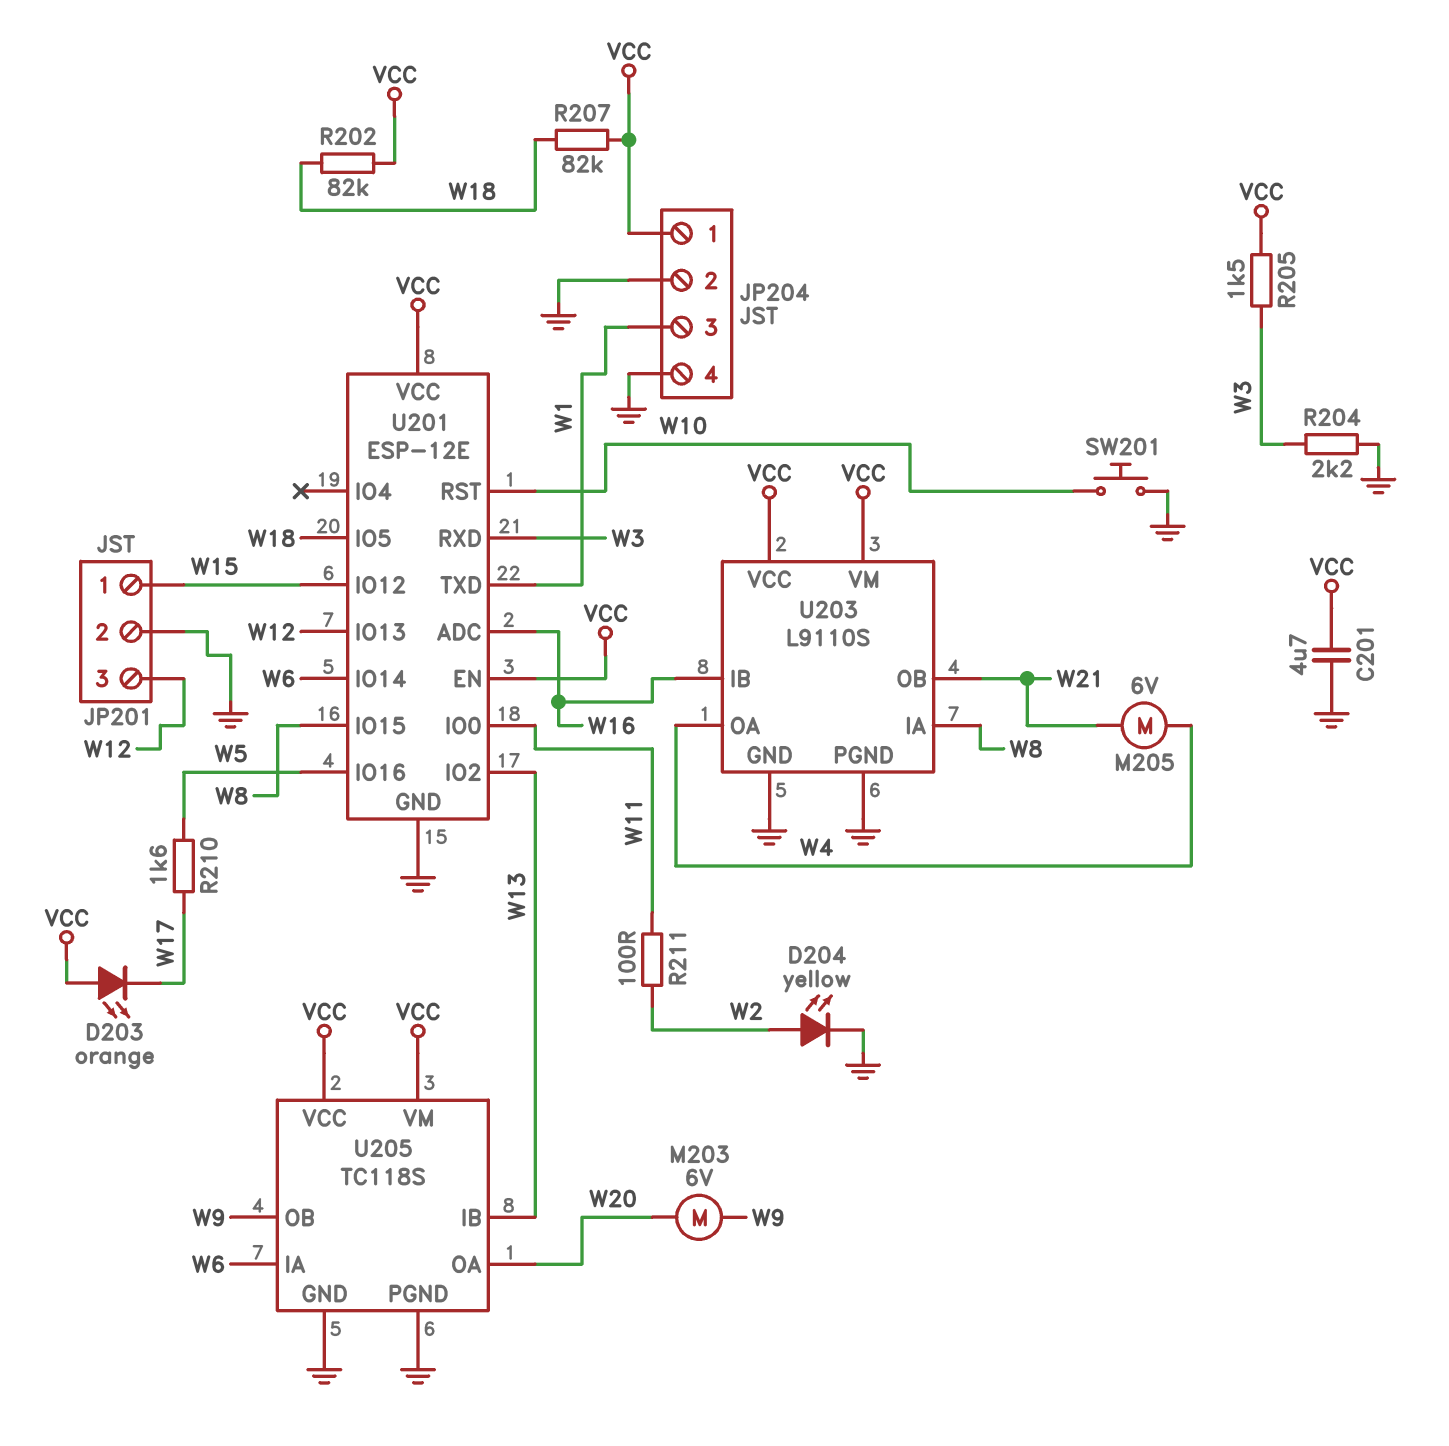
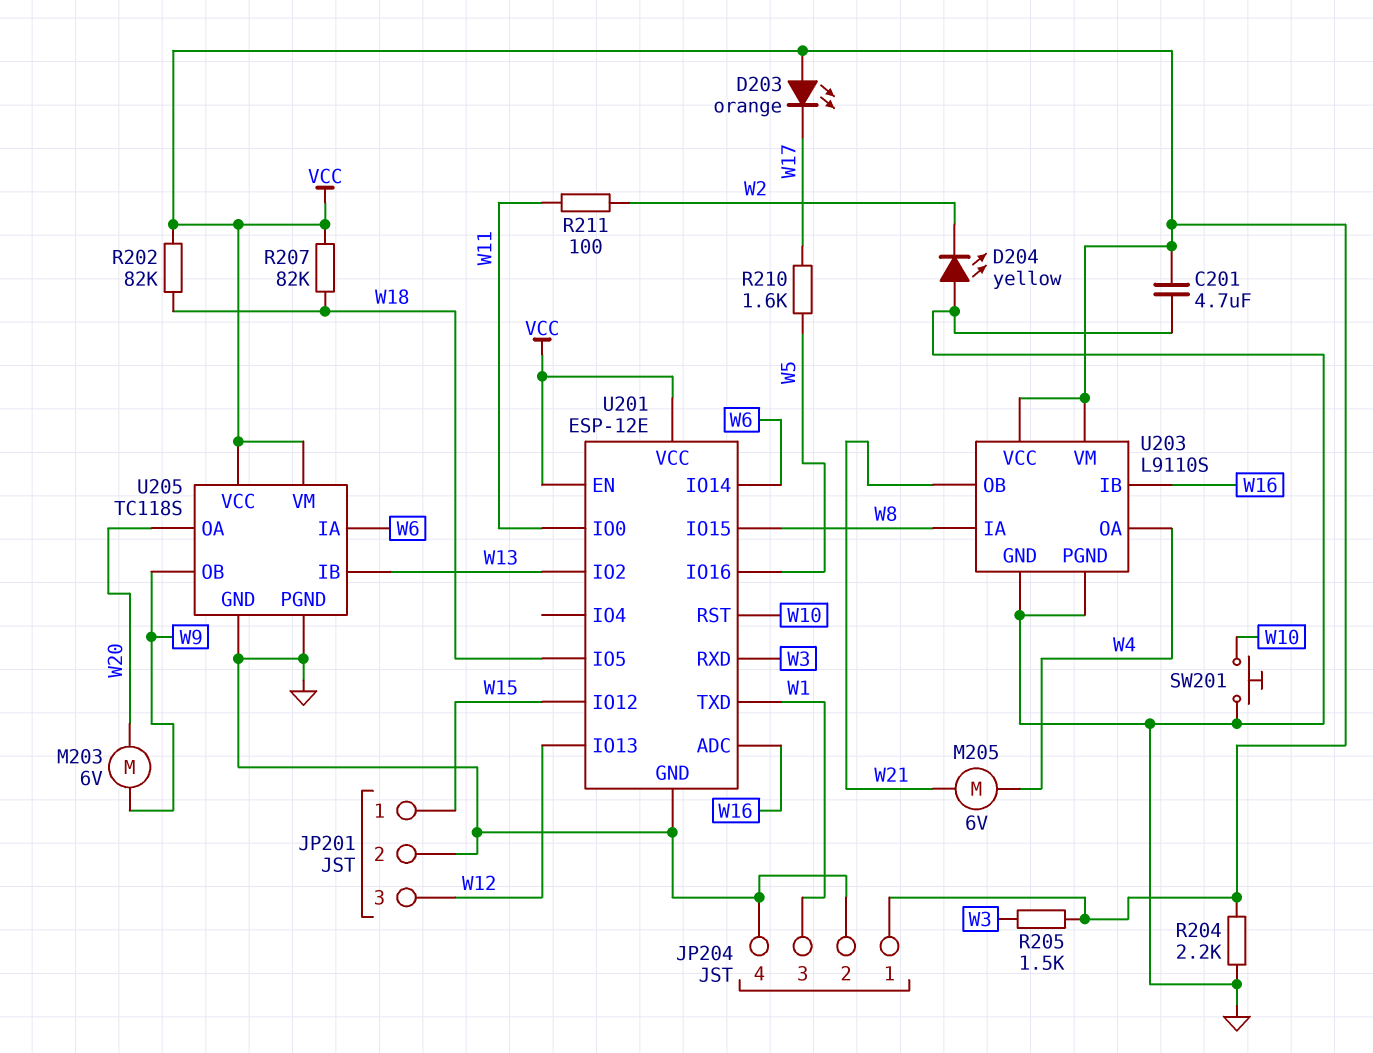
D204: LED yellow (A W2, K GND) -> LED yellow (A GND, K W2)
R204: 2.2k (GND, W3) -> 2.2k (GND, VCC)

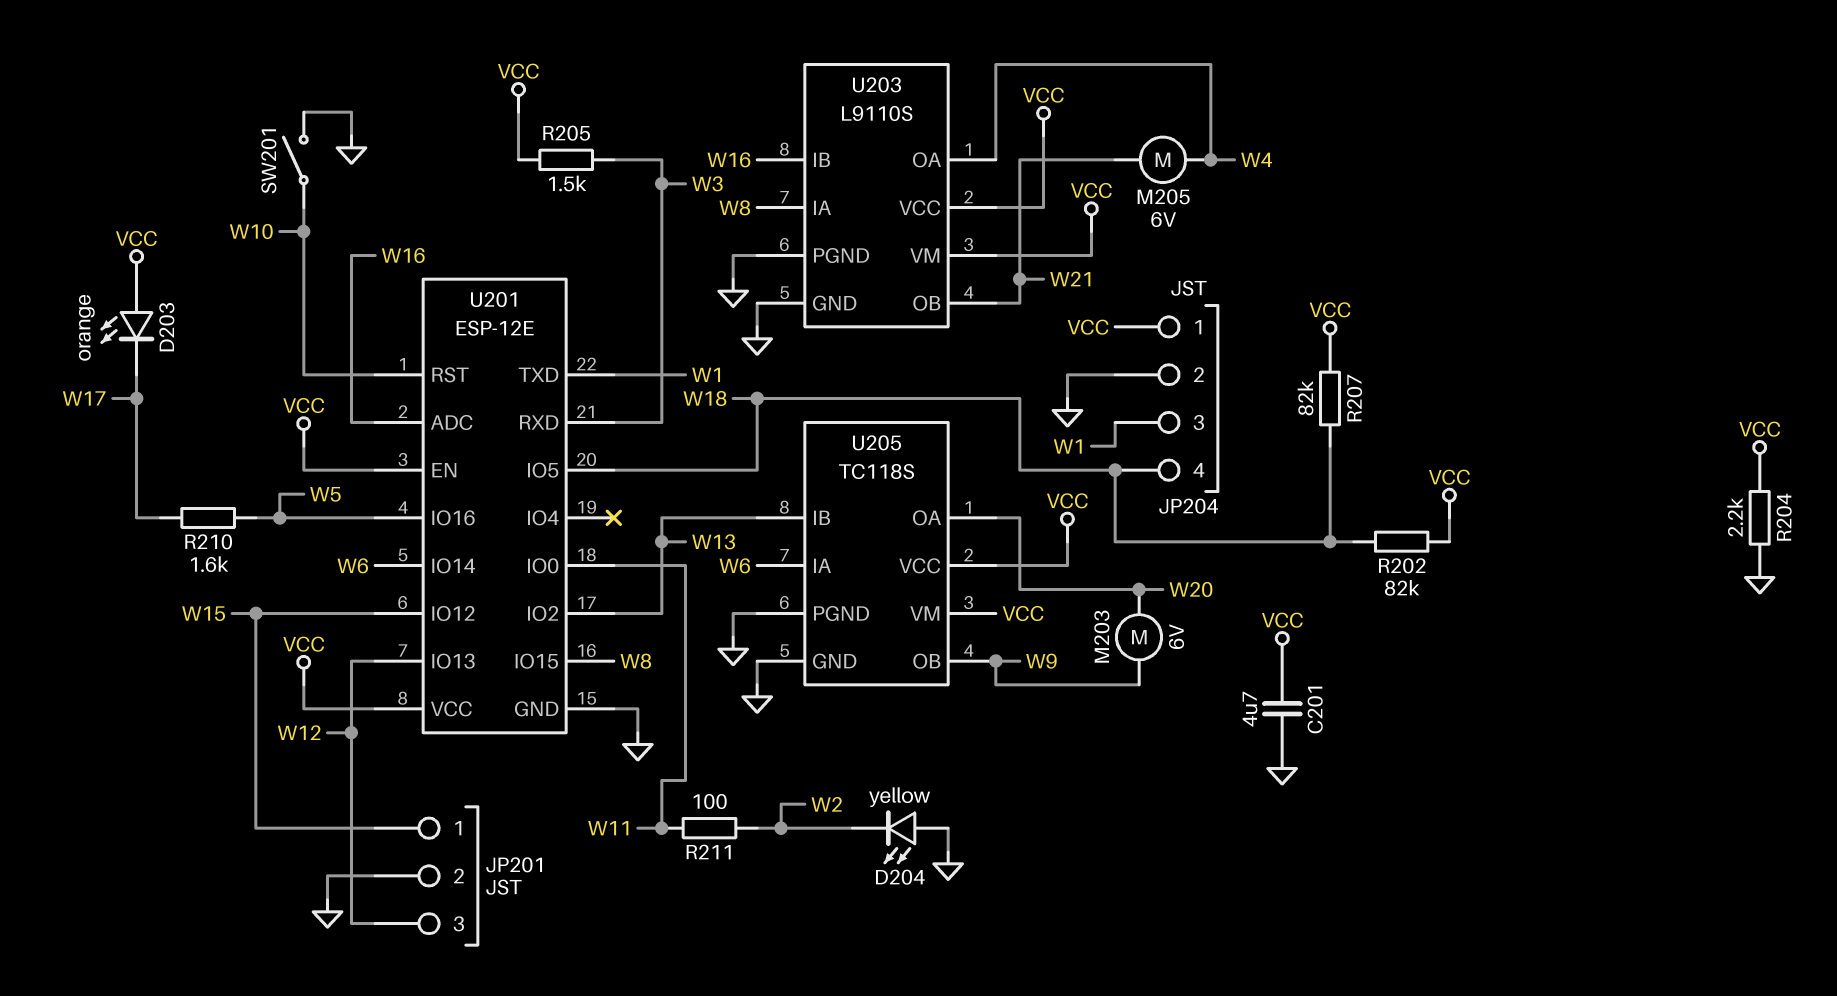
JP204 pin 4: GND -> W18
SW201: button (GND, W10) -> switch (GND, W10)

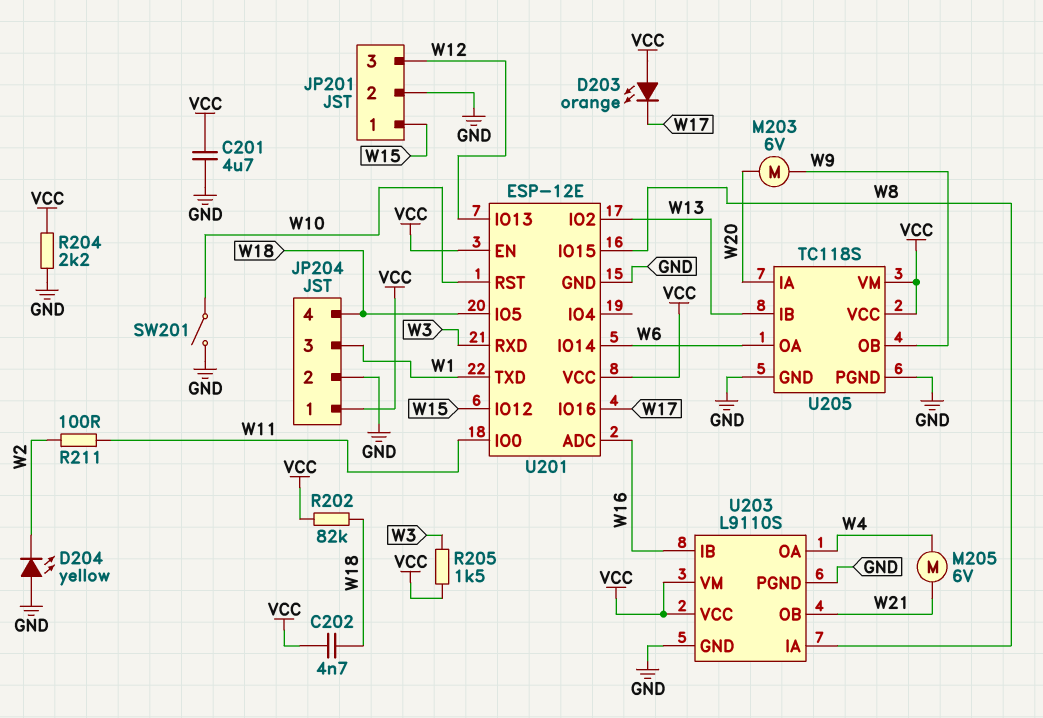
C202: none -> 4.7nF (VCC, W18)
R207: 82k (VCC, W18) -> none
R210: 1.6k (W5, W17) -> none
U201 pin IO16: W5 -> W17
U205 pin IA: W6 -> W20
U205 pin OA: W20 -> W6

